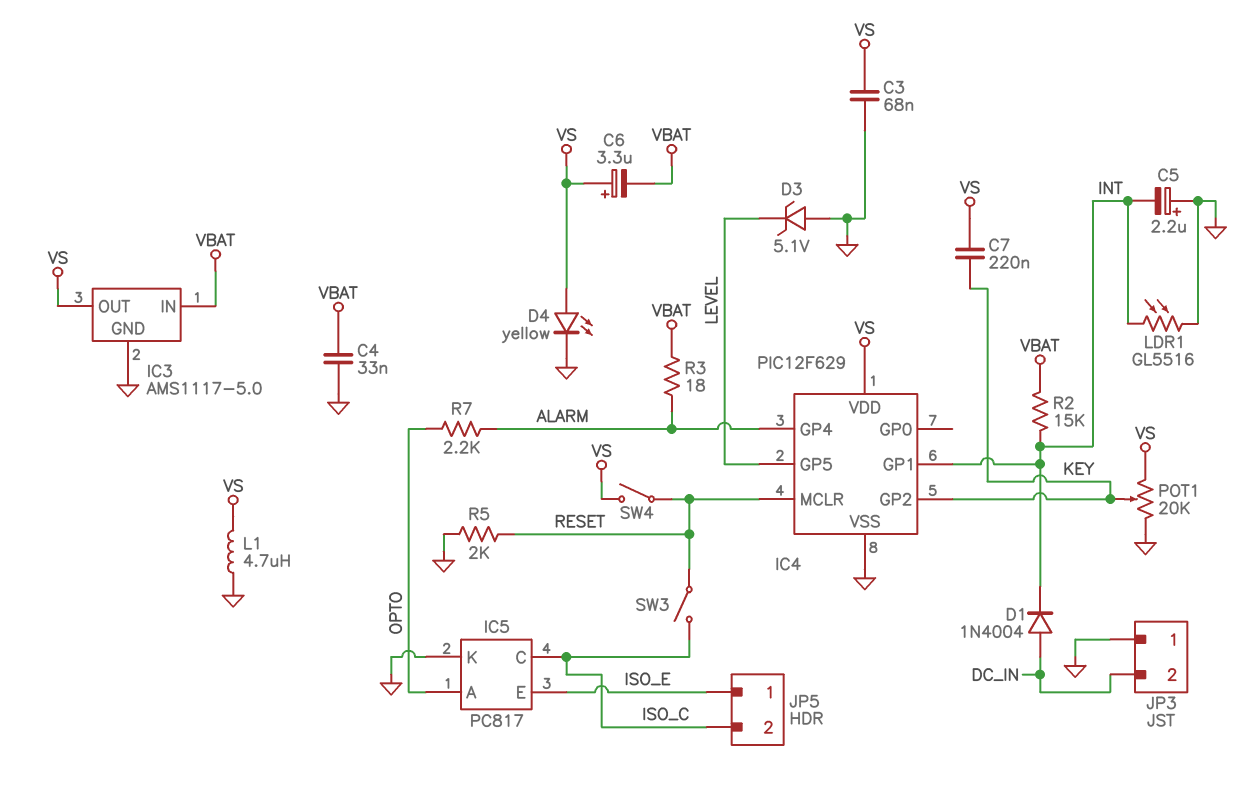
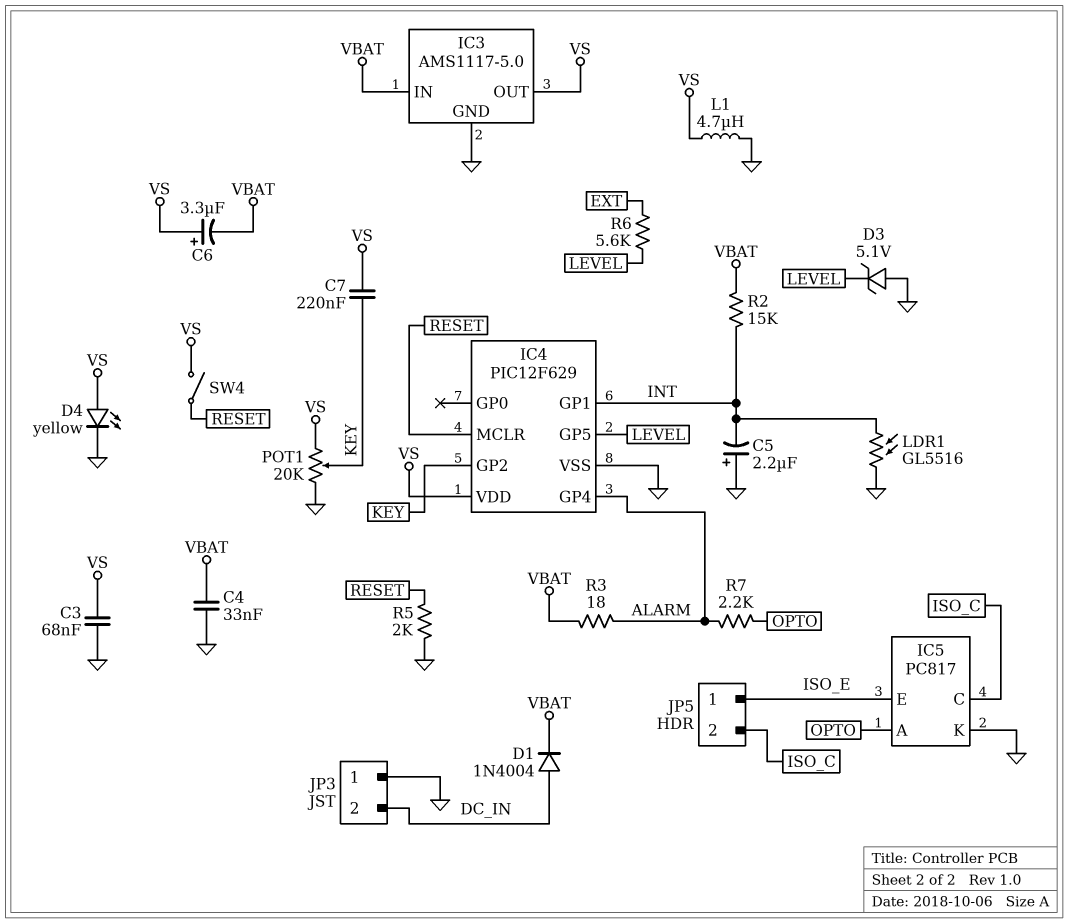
D1: diode 1N4004 (A DC_IN, K INT) -> diode 1N4004 (A DC_IN, K VBAT)
R6: none -> 5.6k (EXT, LEVEL)
SW3: switch (ISO_C, RESET) -> none

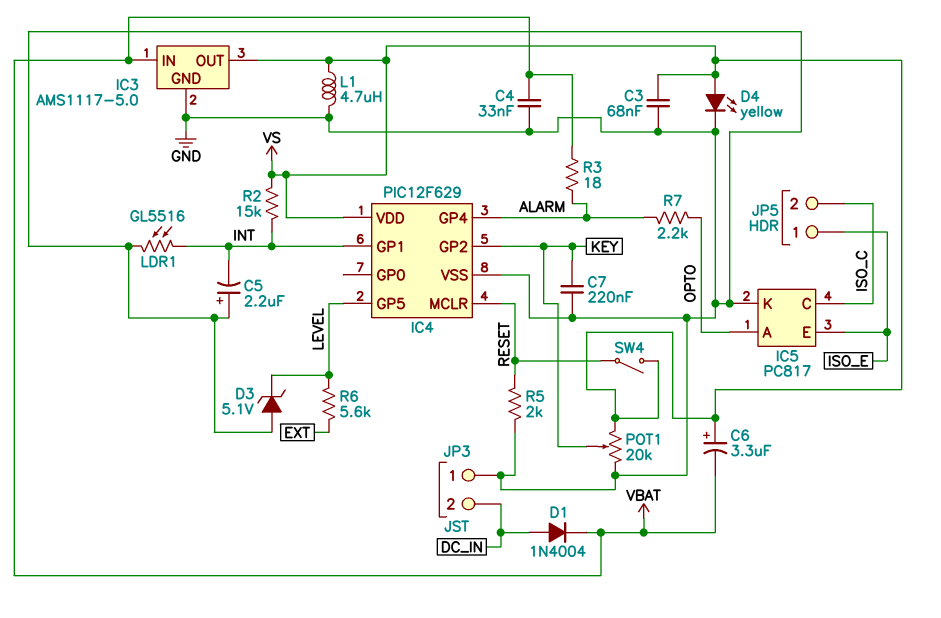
C7: 220nF (KEY, VS) -> 220nF (GND, KEY)
R2: 15k (INT, VBAT) -> 15k (INT, VS)

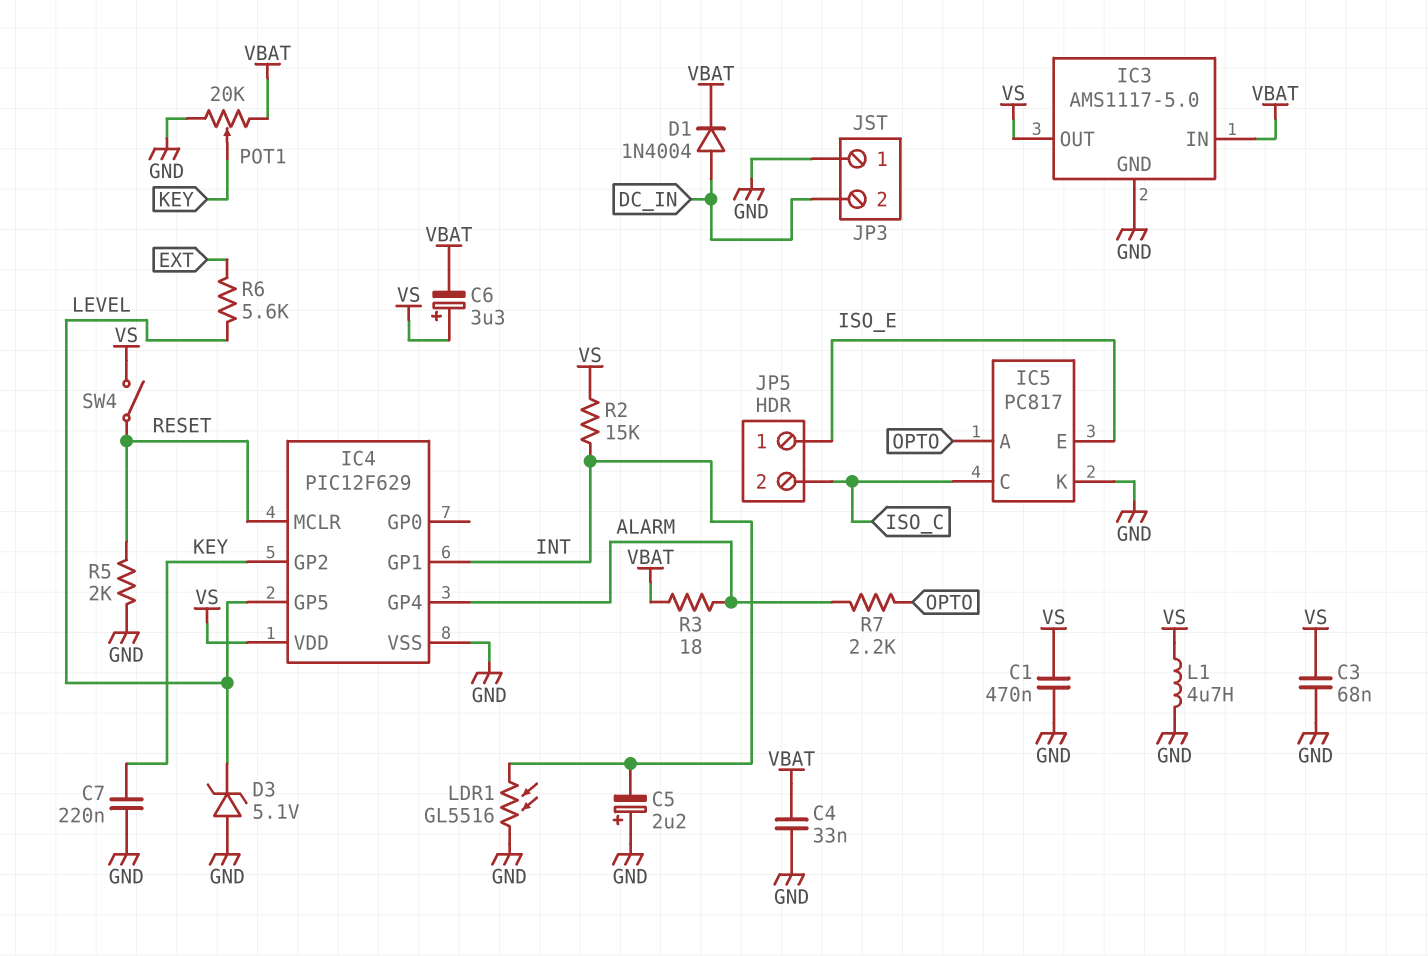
C1: none -> 470nF (GND, VS)
D4: LED yellow (A VS, K GND) -> none
POT1: 20k (GND, VS, wiper KEY) -> 20k (GND, VBAT, wiper KEY)

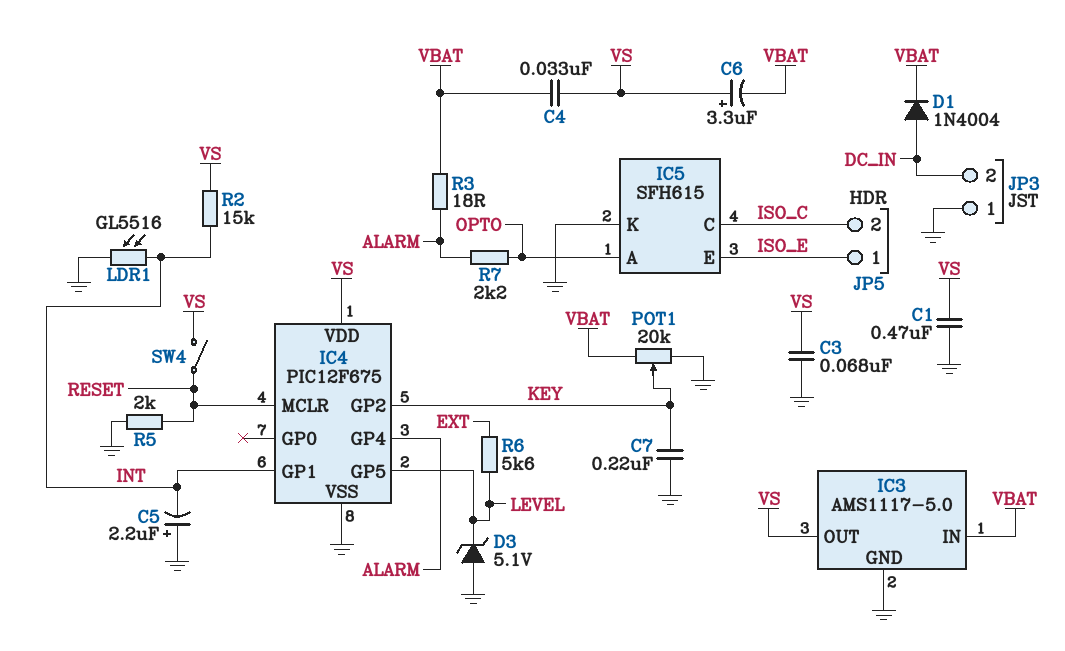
C4: 33nF (GND, VBAT) -> 33nF (VBAT, VS)
IC4: PIC12F629 -> PIC12F675
IC5: PC817 -> SFH615
L1: 4.7uH (GND, VS) -> none

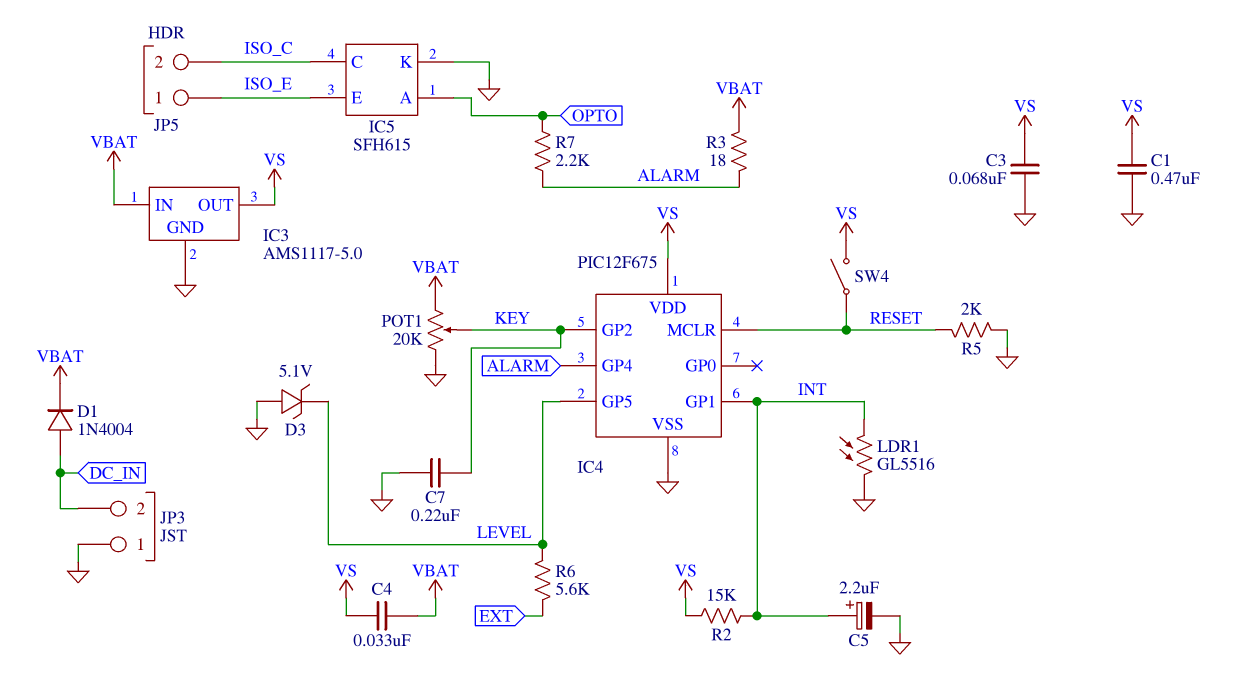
C5: 2.2uF (plus GND, minus INT) -> 2.2uF (plus INT, minus GND)
C6: 3.3uF (plus VS, minus VBAT) -> none

